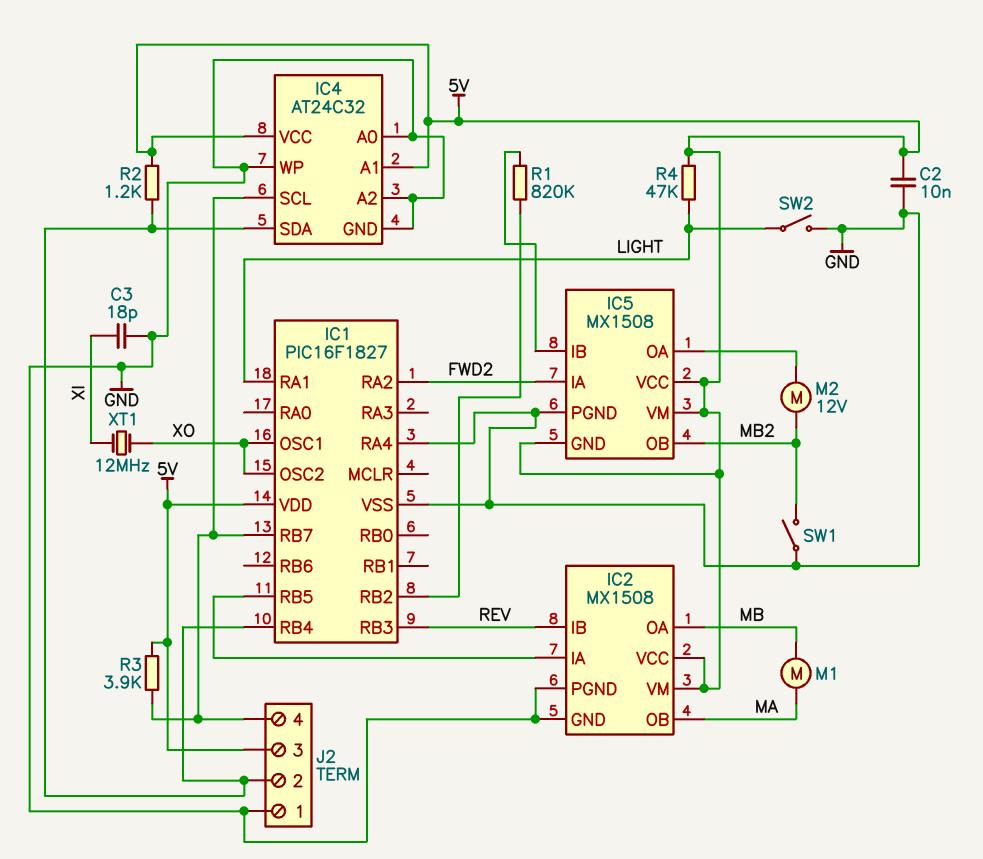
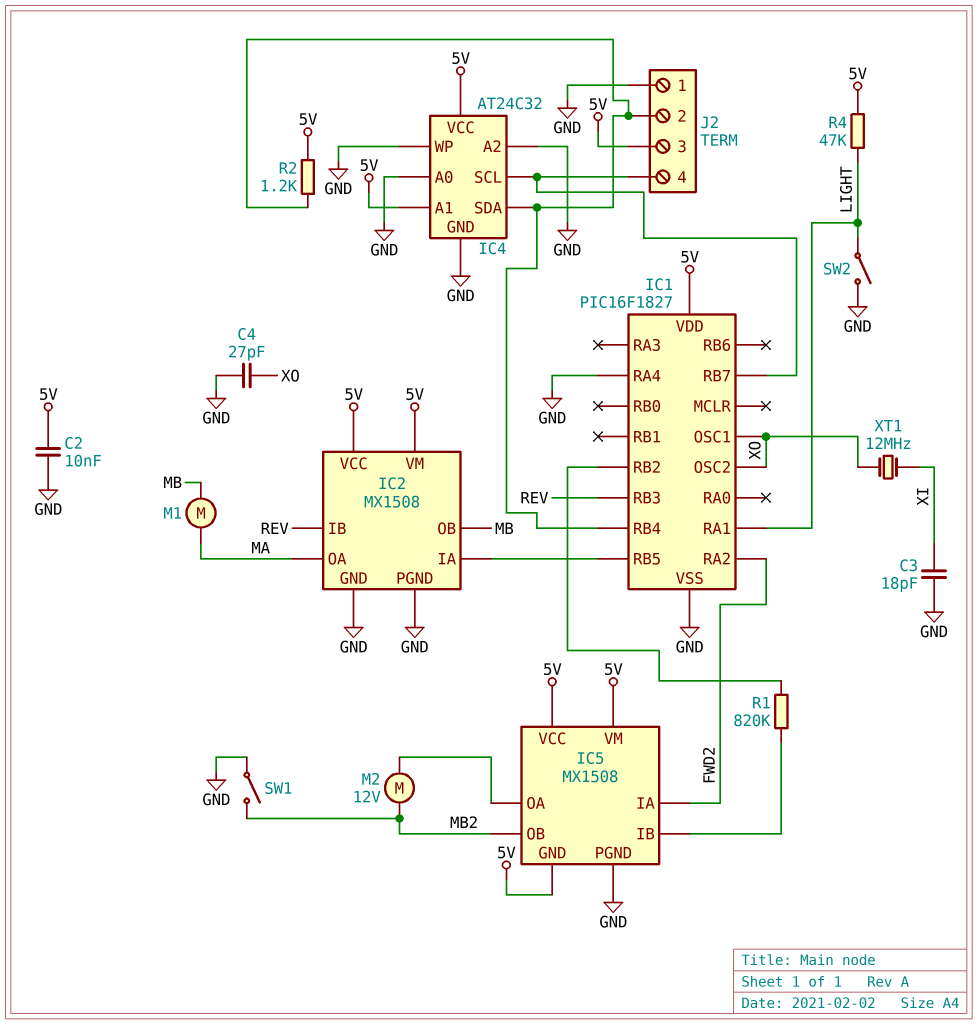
C4: none -> 27pF (GND, XO)
IC2 pin OA: MB -> MA
IC2 pin OB: MA -> MB
R3: 3.9k (5V, IC1/RB7) -> none

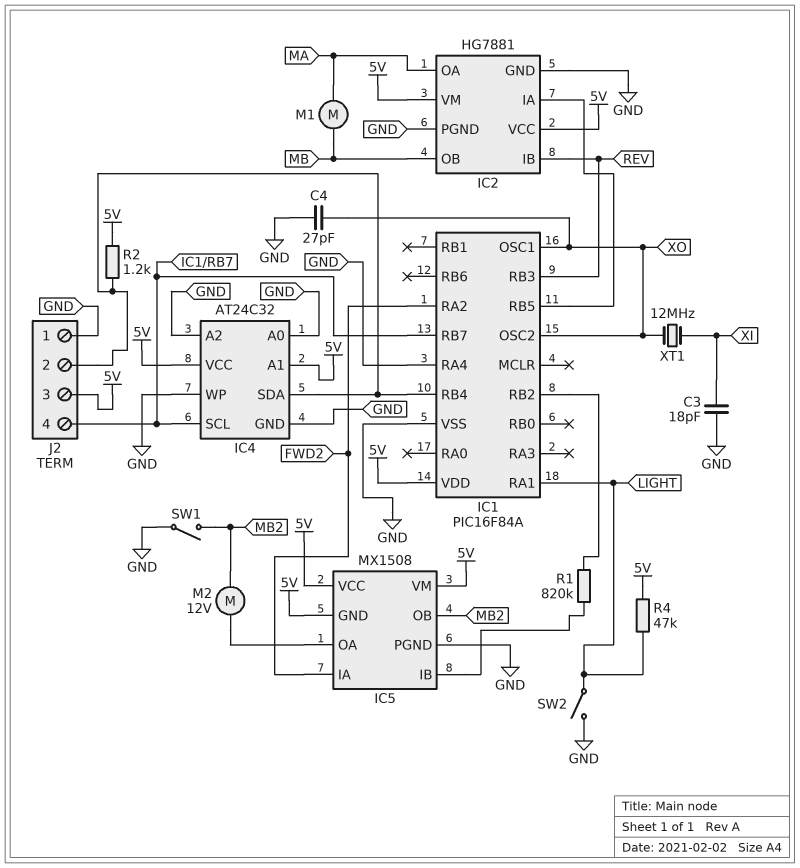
C2: 10nF (5V, GND) -> none
IC1: PIC16F1827 -> PIC16F84A
IC2: MX1508 -> HG7881

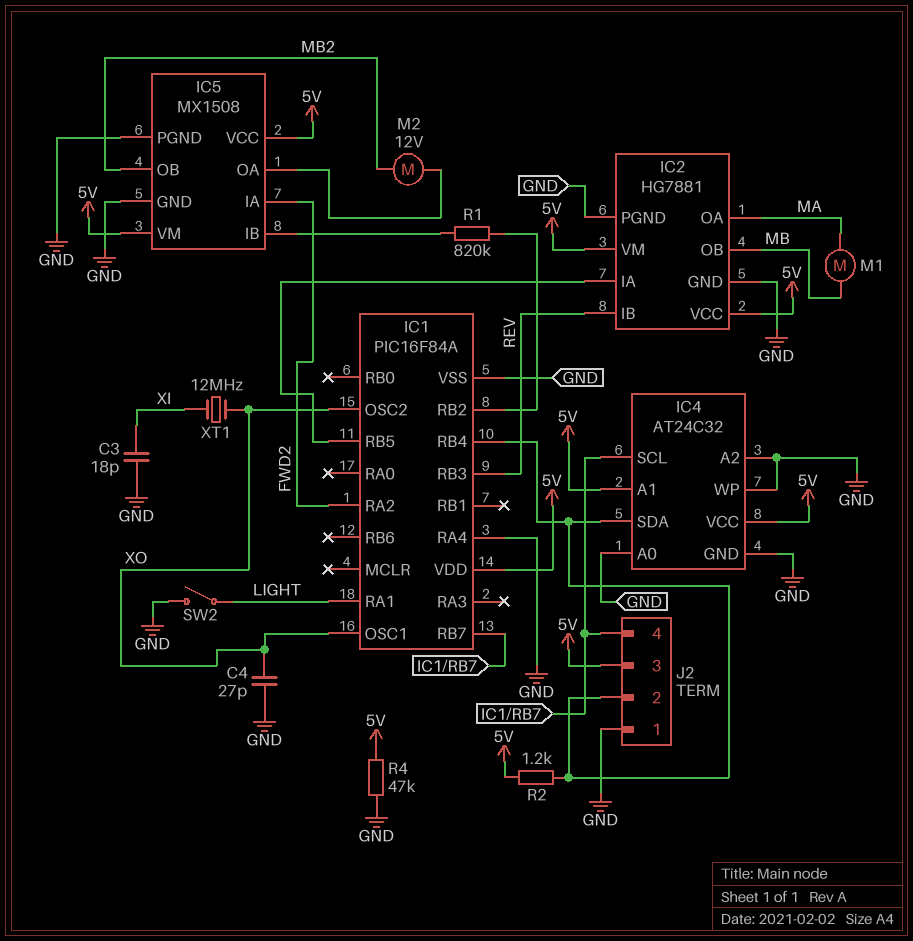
IC5 pin GND: 5V -> GND
R4: 47k (5V, LIGHT) -> 47k (5V, GND)
SW1: switch (GND, MB2) -> none

